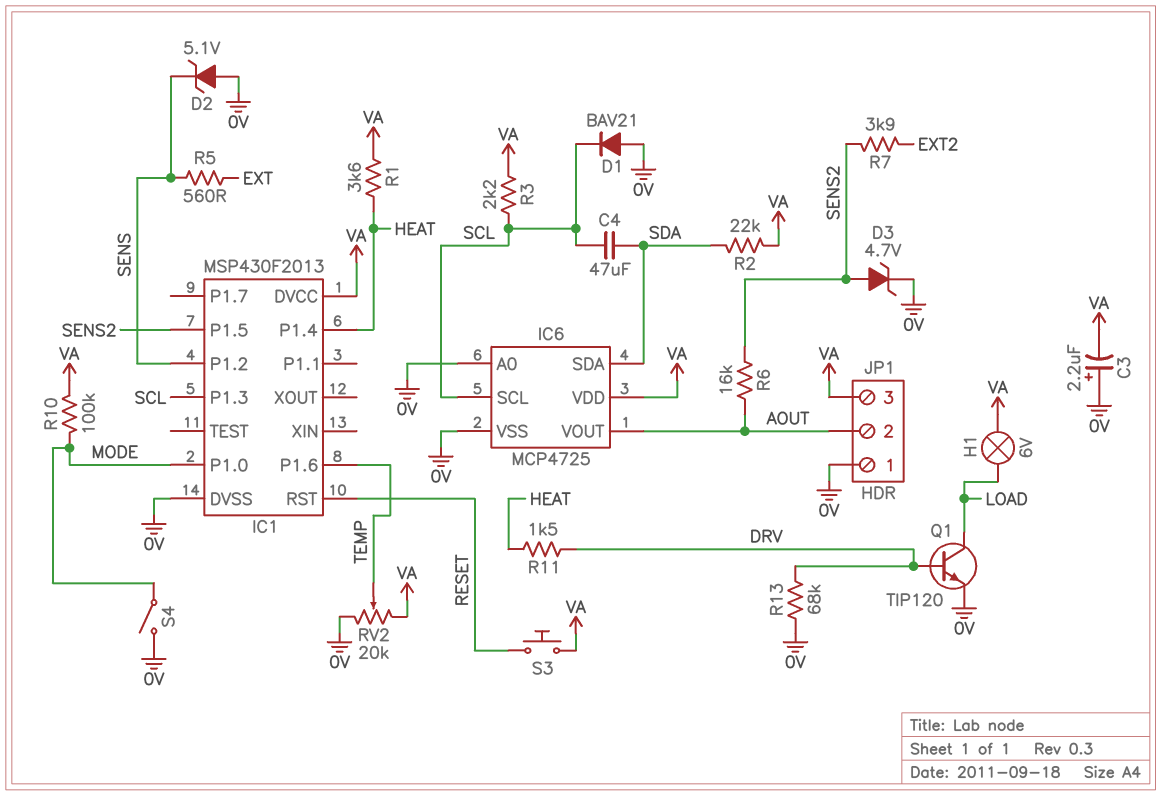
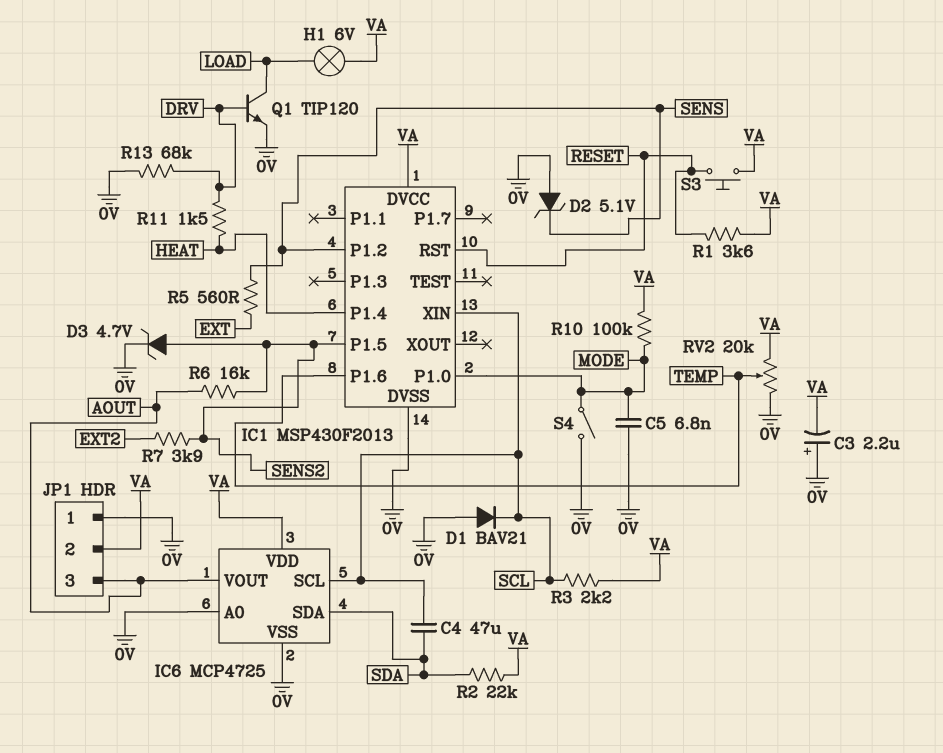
C5: none -> 6.8nF (0V, MODE)
IC1 pin P1.3: SCL -> none
IC1 pin XIN: none -> SCL
JP1 pin 2: AOUT -> VA
JP1 pin 3: VA -> AOUT
R1: 3.6k (HEAT, VA) -> 3.6k (RESET, VA)

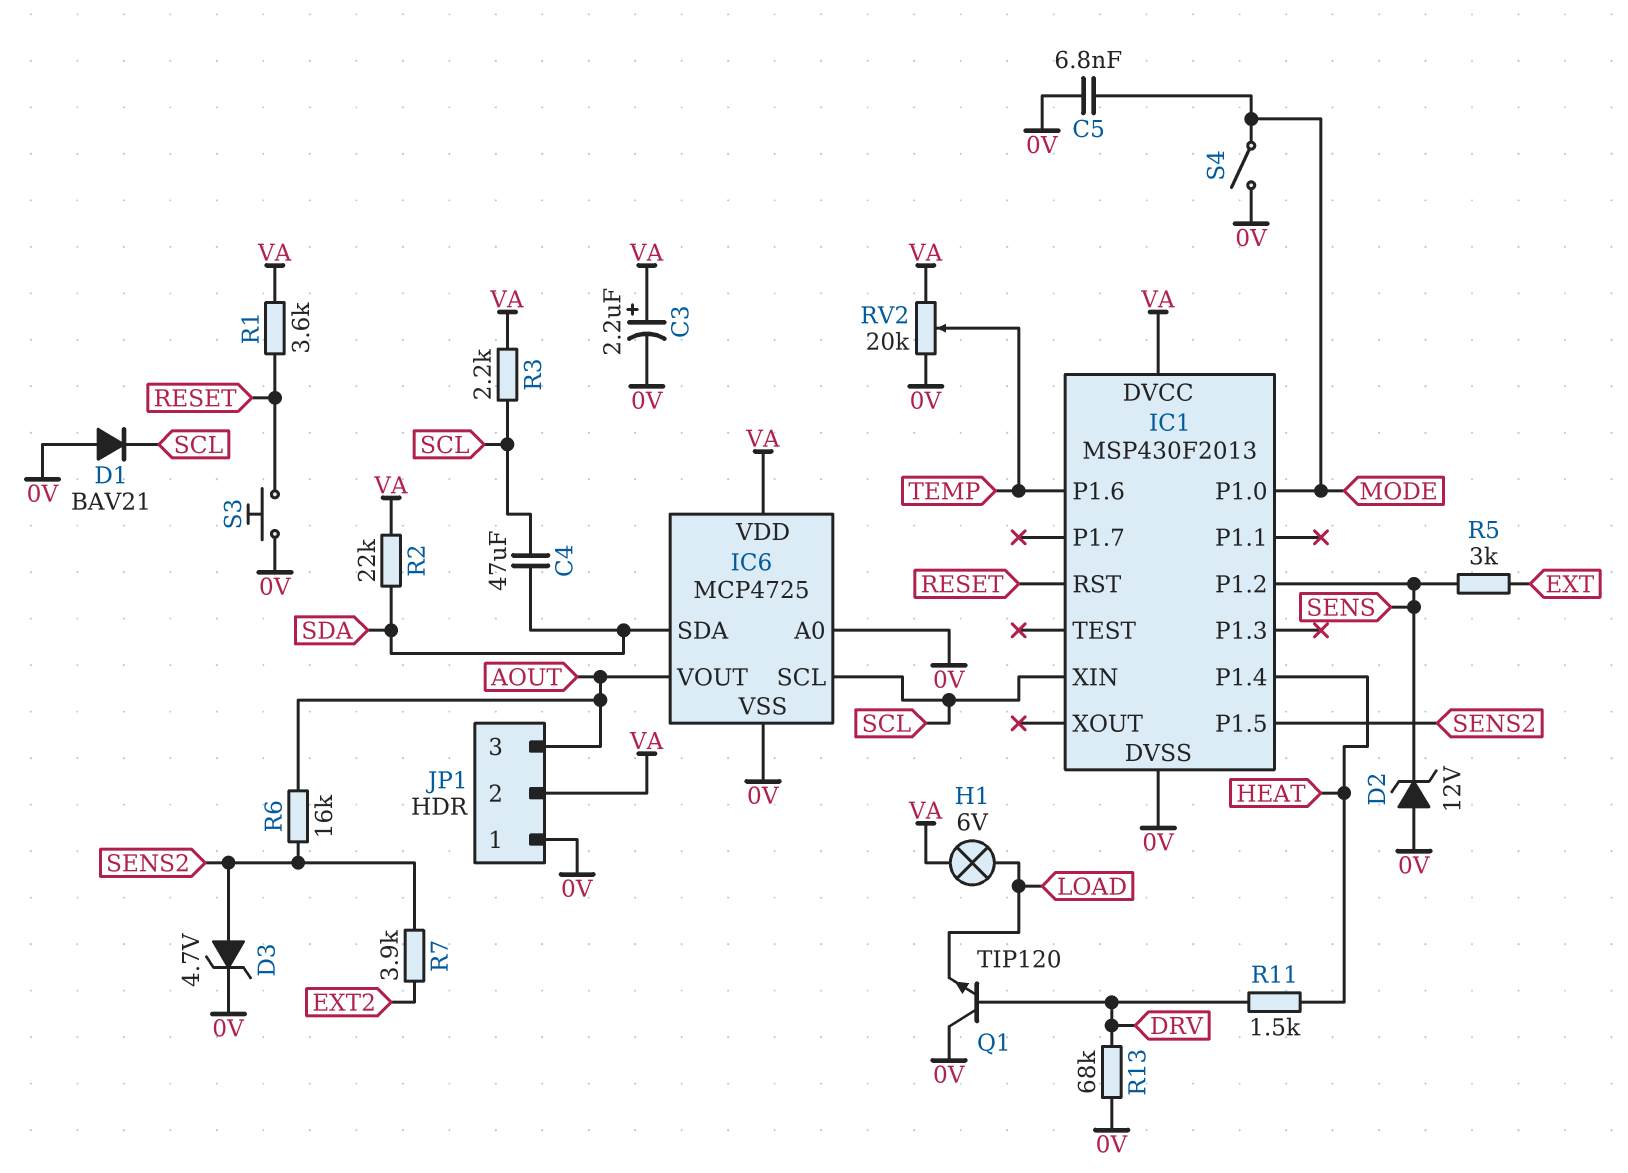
C3: 2.2uF (plus 0V, minus VA) -> 2.2uF (plus VA, minus 0V)
D2: zener 5.1V (A 0V, K SENS) -> zener 12V (A 0V, K SENS)
Q1: NPN TIP120 (B DRV, C LOAD, E 0V) -> NPN TIP120 (B DRV, C 0V, E LOAD)
R5: 560 (EXT, SENS) -> 3k (EXT, SENS)
R10: 100k (MODE, VA) -> none
S3: button (RESET, VA) -> button (0V, RESET)

